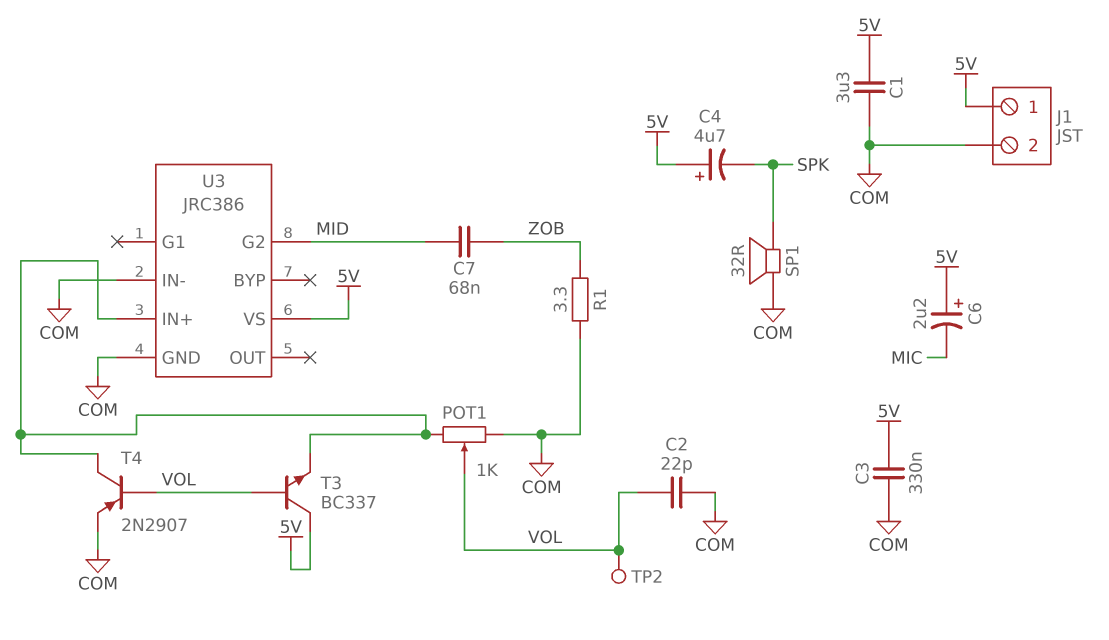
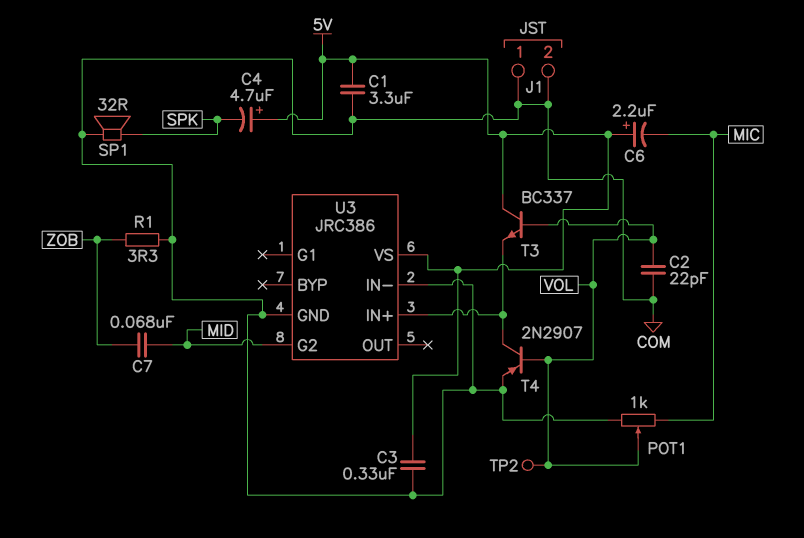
J1 pin 1: 5V -> COM
POT1: 1k (COM, U3/IN+, wiper VOL) -> 1k (COM, MIC, wiper VOL)

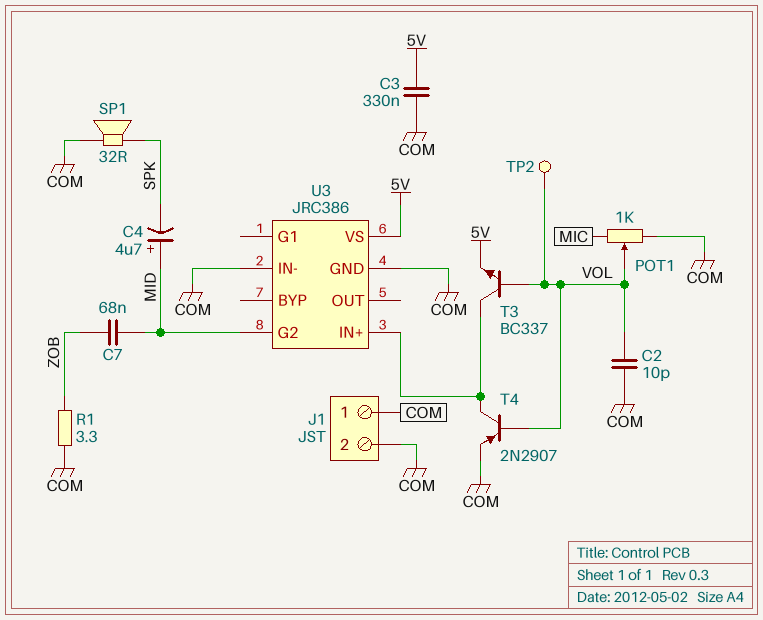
C1: 3.3uF (5V, COM) -> none
C2: 22pF (COM, VOL) -> 10pF (COM, VOL)
C4: 4.7uF (plus 5V, minus SPK) -> 4.7uF (plus MID, minus SPK)
C6: 2.2uF (plus 5V, minus MIC) -> none
T3: NPN BC337 (B VOL, C 5V, E U3/IN+) -> NPN BC337 (B VOL, C U3/IN+, E 5V)

